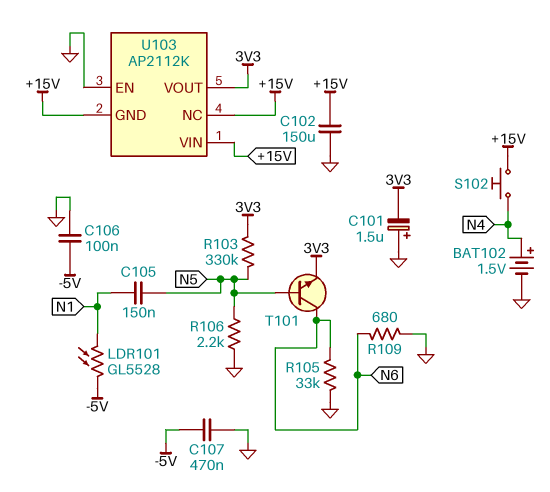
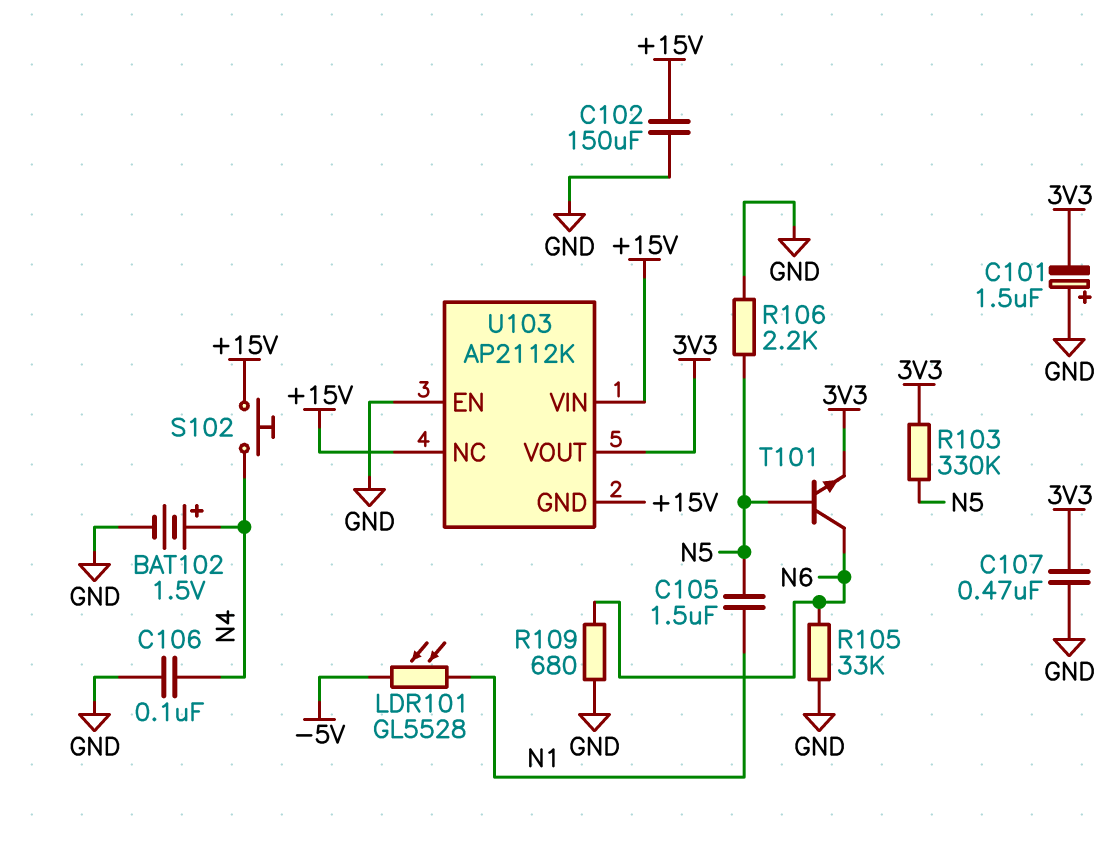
C105: 150nF (N1, N5) -> 1.5uF (N1, N5)
C106: 100nF (-5V, GND) -> 100nF (GND, N4)
C107: 470nF (-5V, GND) -> 470nF (3V3, GND)

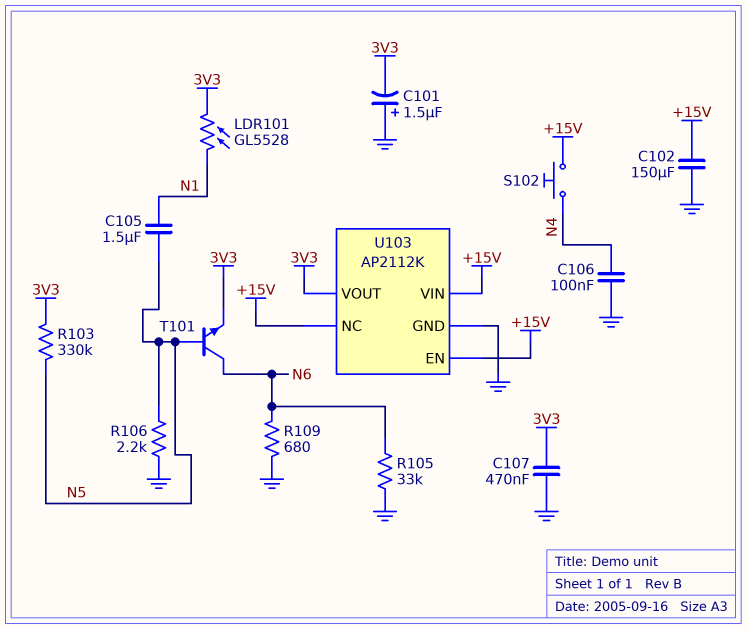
BAT102: 1.5V (plus N4, minus GND) -> none
LDR101: GL5528 (-5V, N1) -> GL5528 (3V3, N1)
U103 pin EN: GND -> +15V
U103 pin GND: +15V -> GND

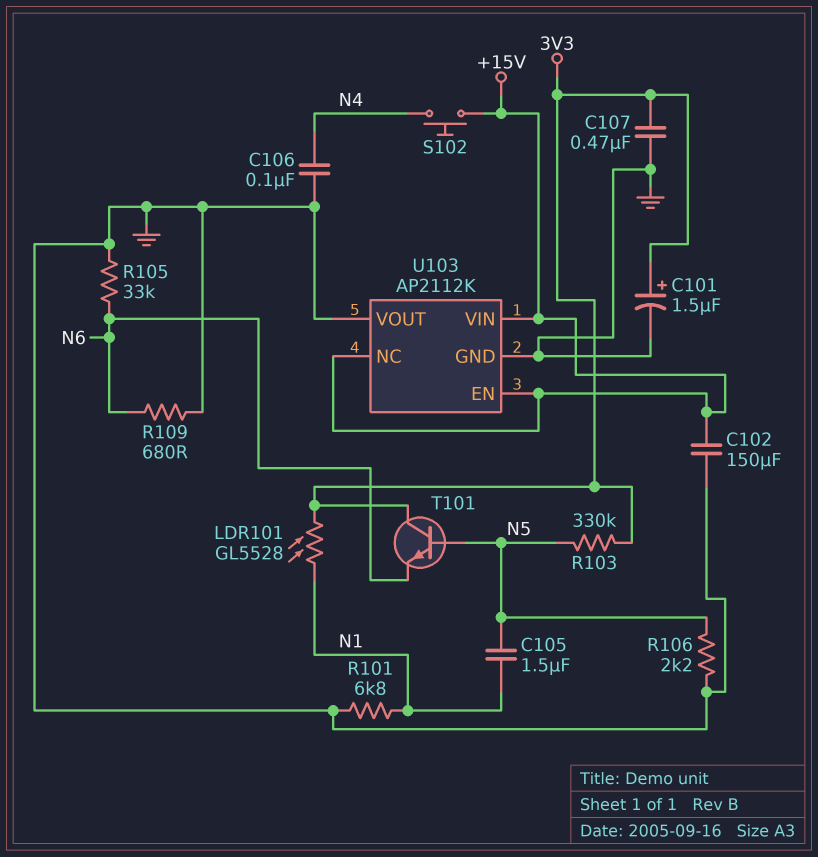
C101: 1.5uF (plus GND, minus 3V3) -> 1.5uF (plus 3V3, minus GND)
R101: none -> 6.8k (GND, N1)
T101: NPN (B N5, C N6, E 3V3) -> NPN (B N5, C 3V3, E N6)
U103 pin VOUT: 3V3 -> GND

